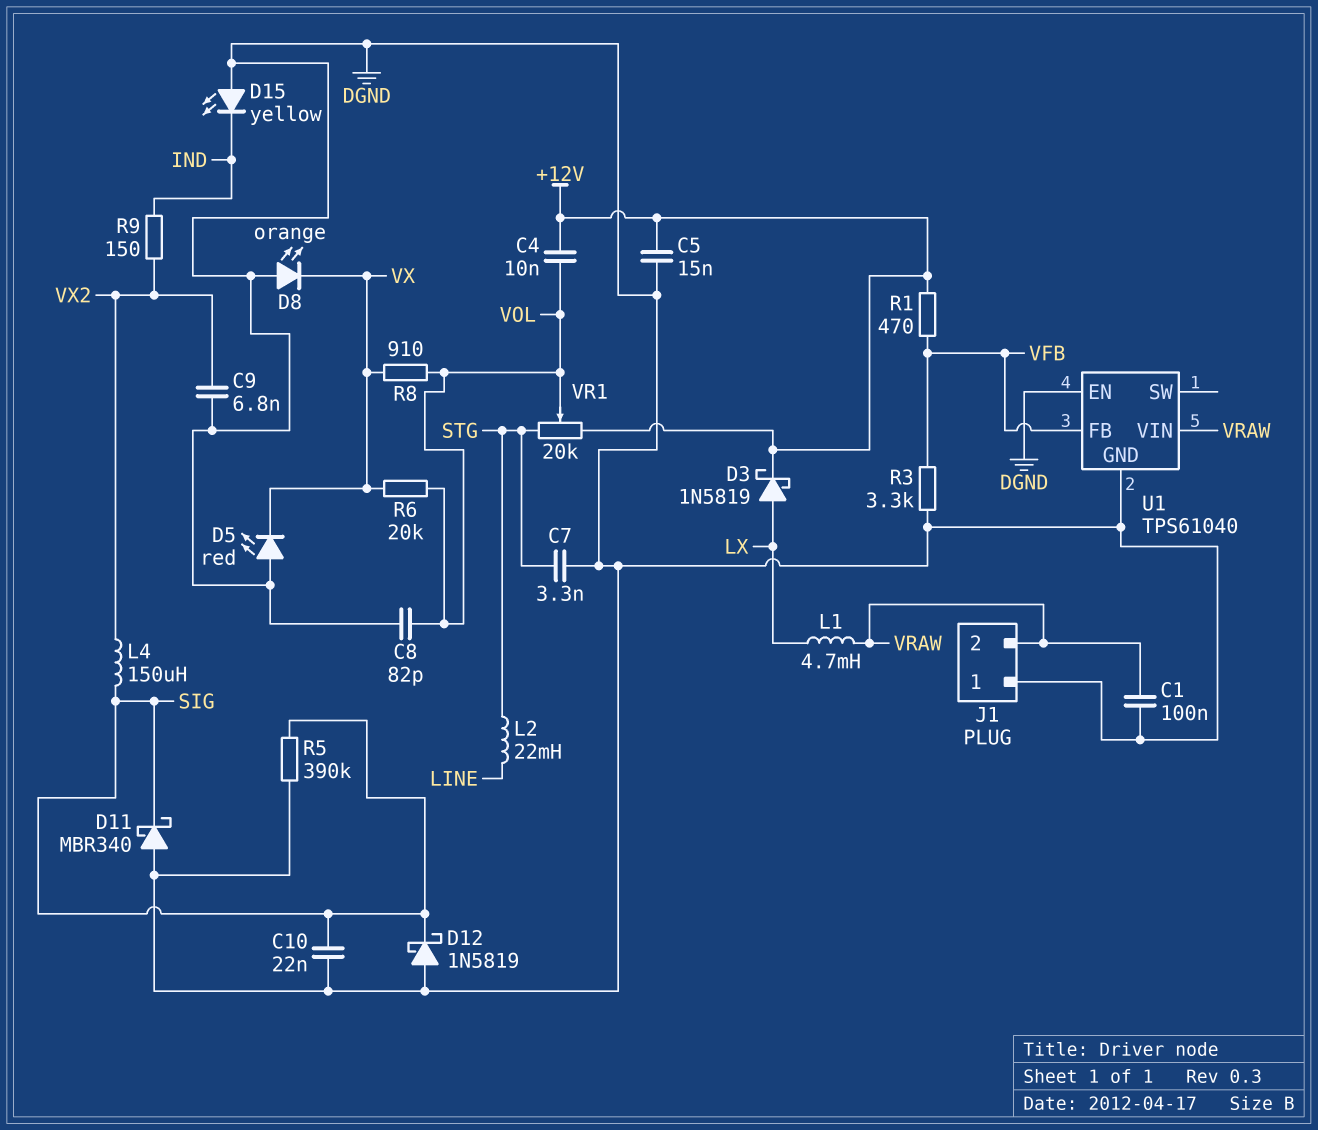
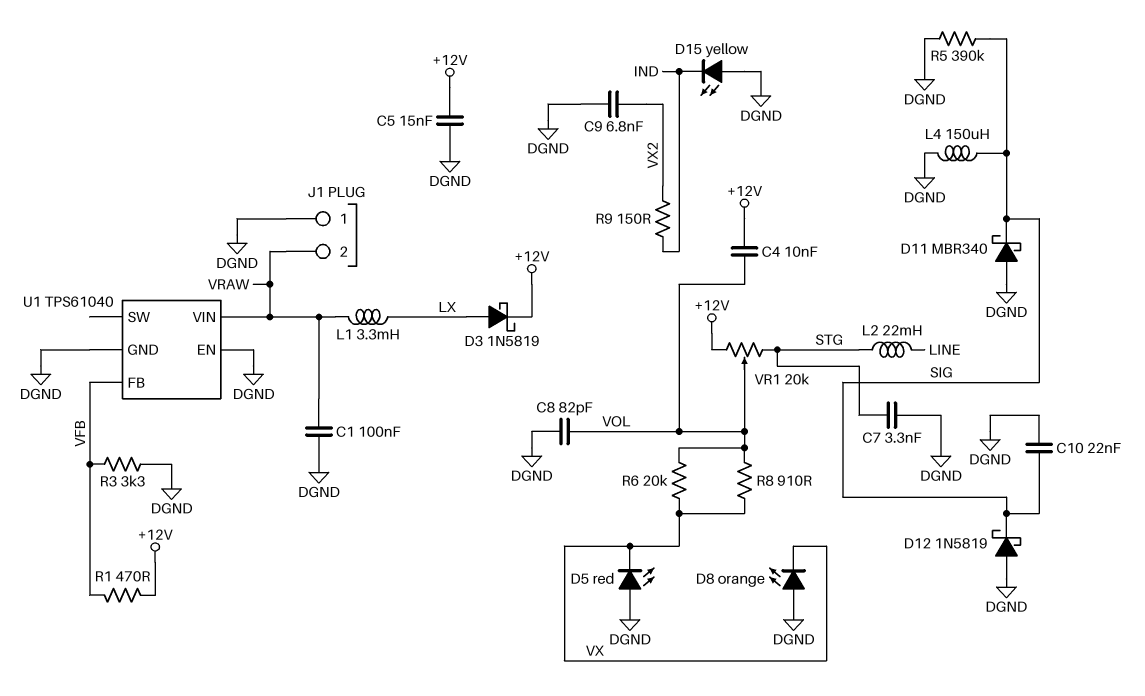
L1: 4.7mH (LX, VRAW) -> 3.3mH (LX, VRAW)
L4: 150uH (SIG, VX2) -> 150uH (DGND, SIG)

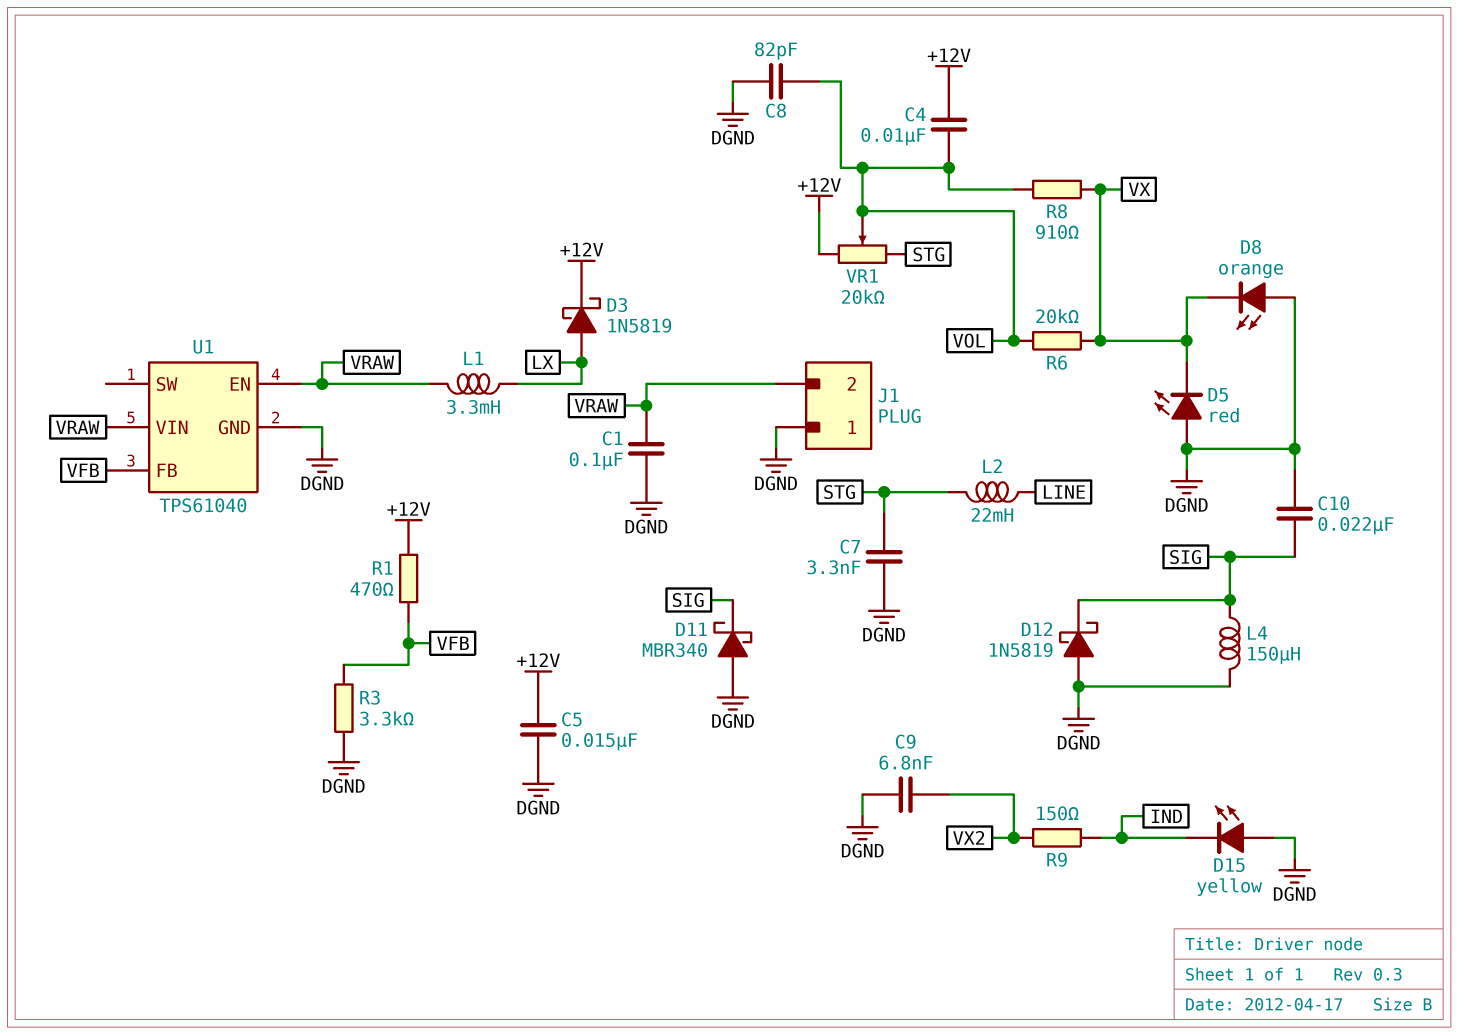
R5: 390k (DGND, SIG) -> none
U1 pin EN: DGND -> VRAW

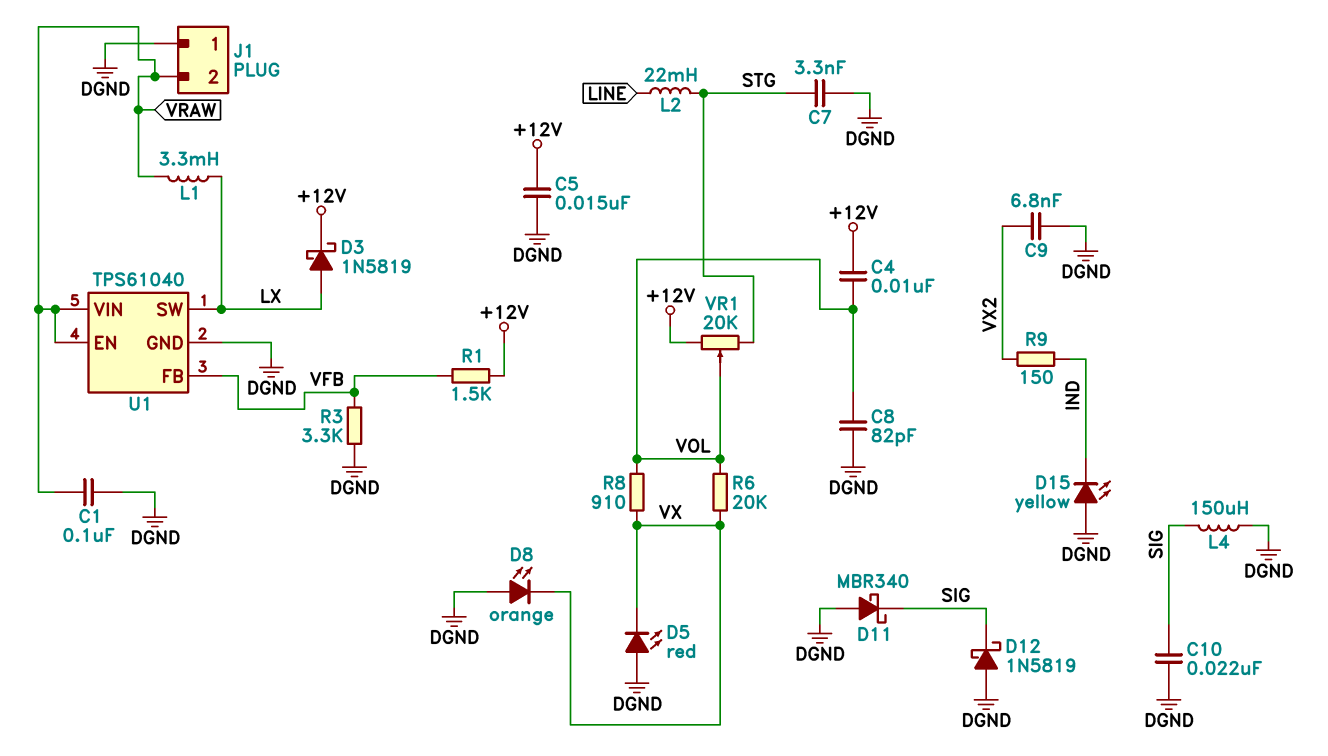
R1: 470 (+12V, VFB) -> 1.5k (+12V, VFB)
U1 pin SW: none -> LX

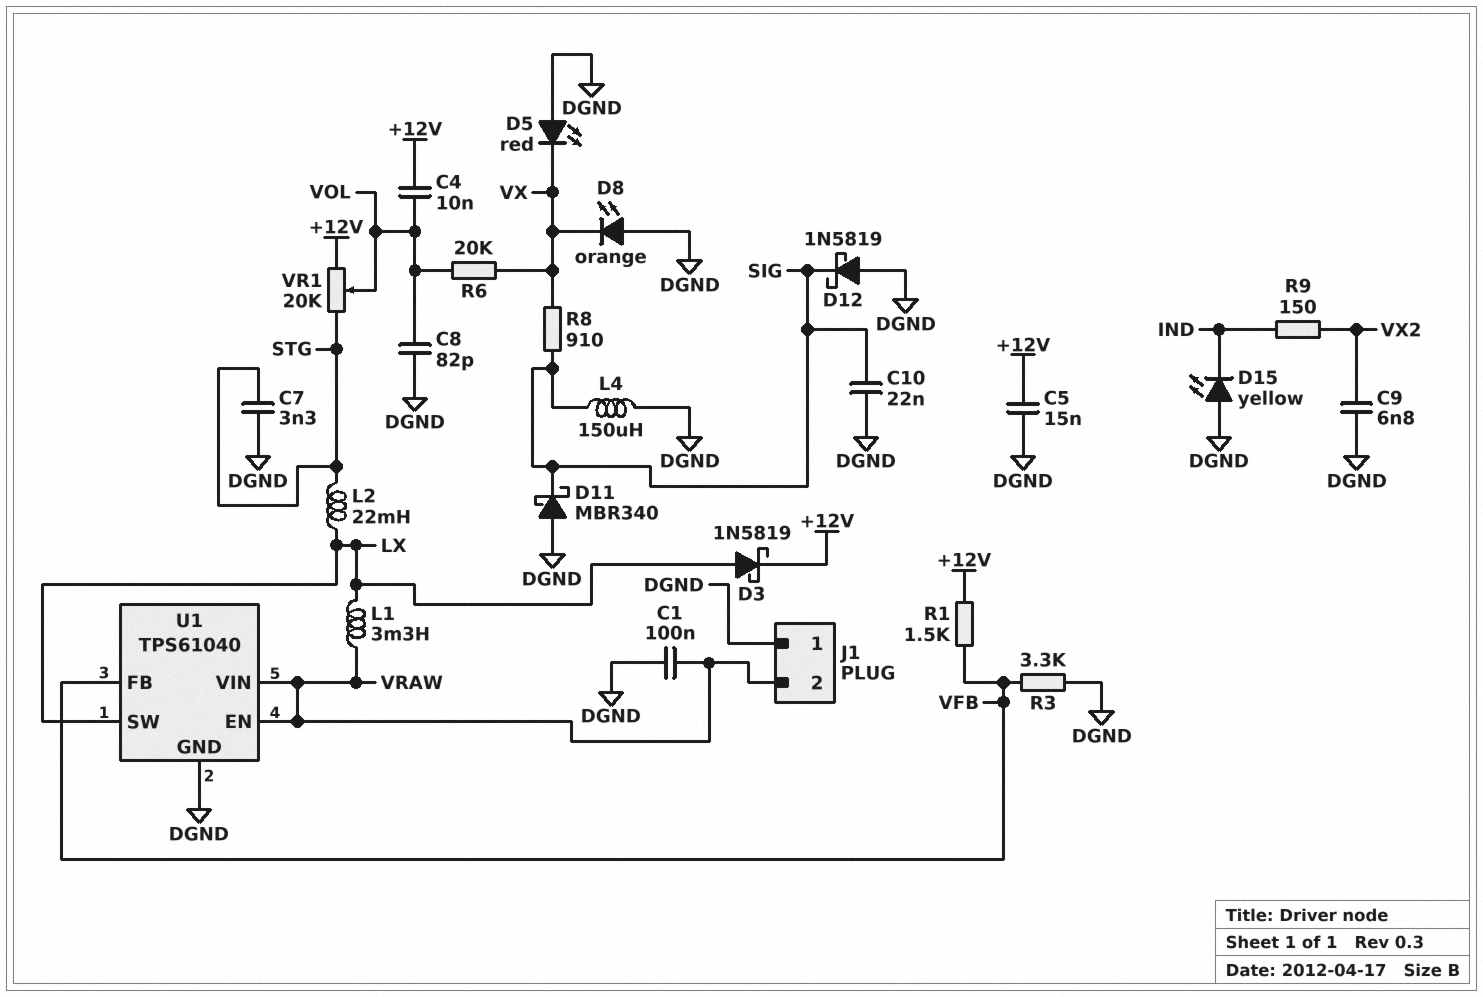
L2: 22mH (LINE, STG) -> 22mH (LX, STG)
R8: 910 (VOL, VX) -> 910 (SIG, VX)

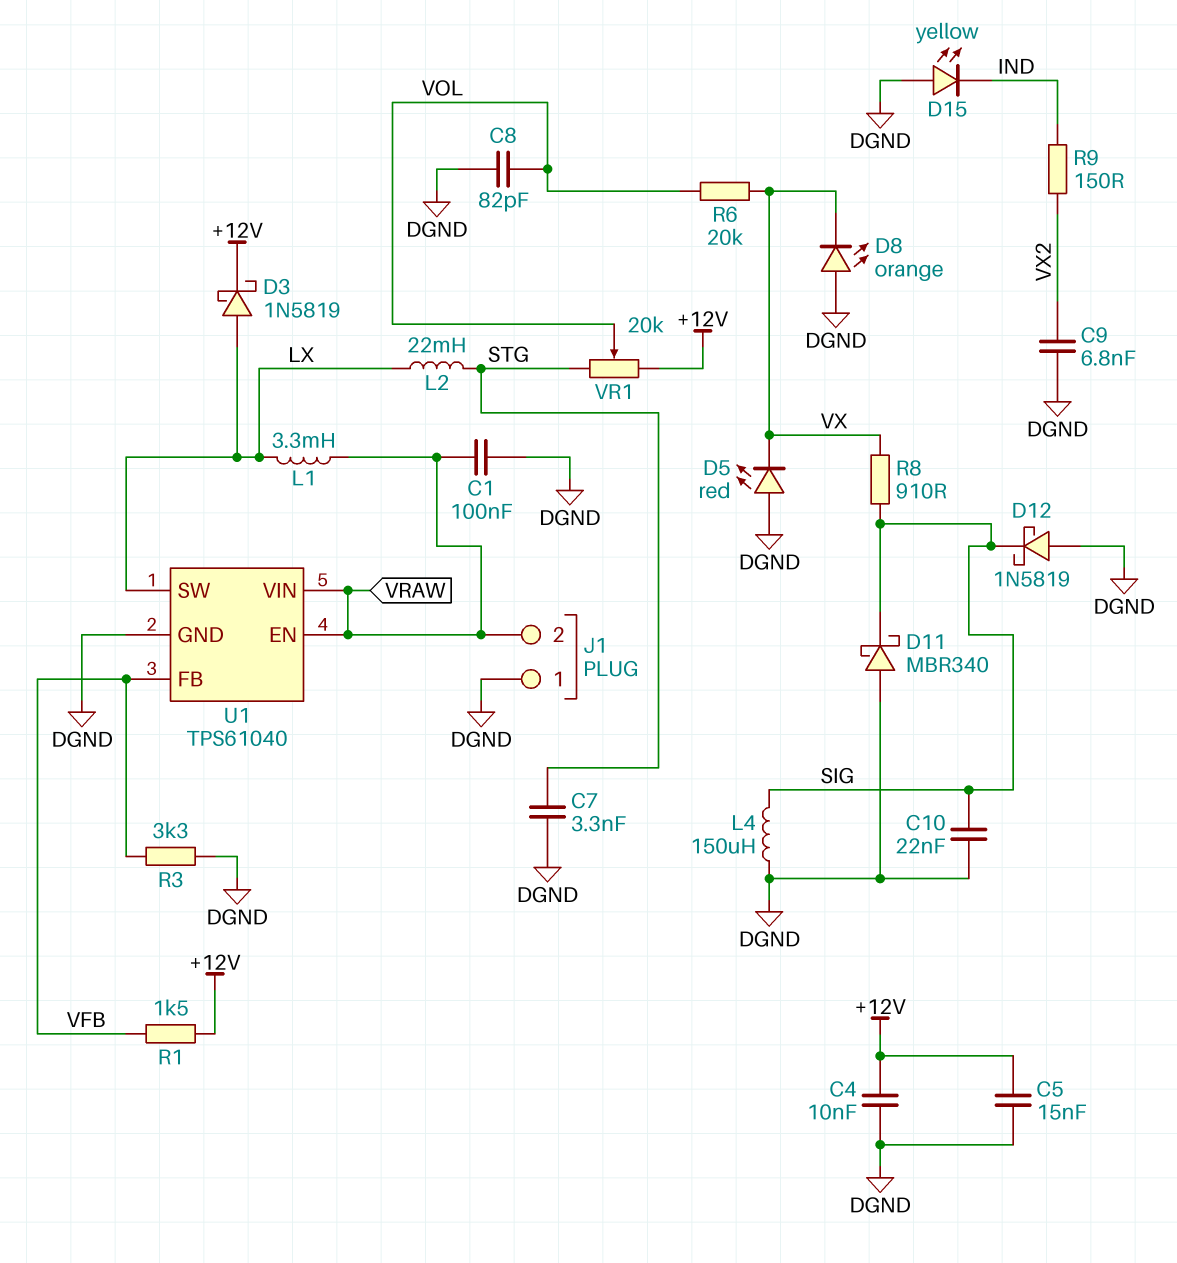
C4: 10nF (+12V, VOL) -> 10nF (+12V, DGND)

